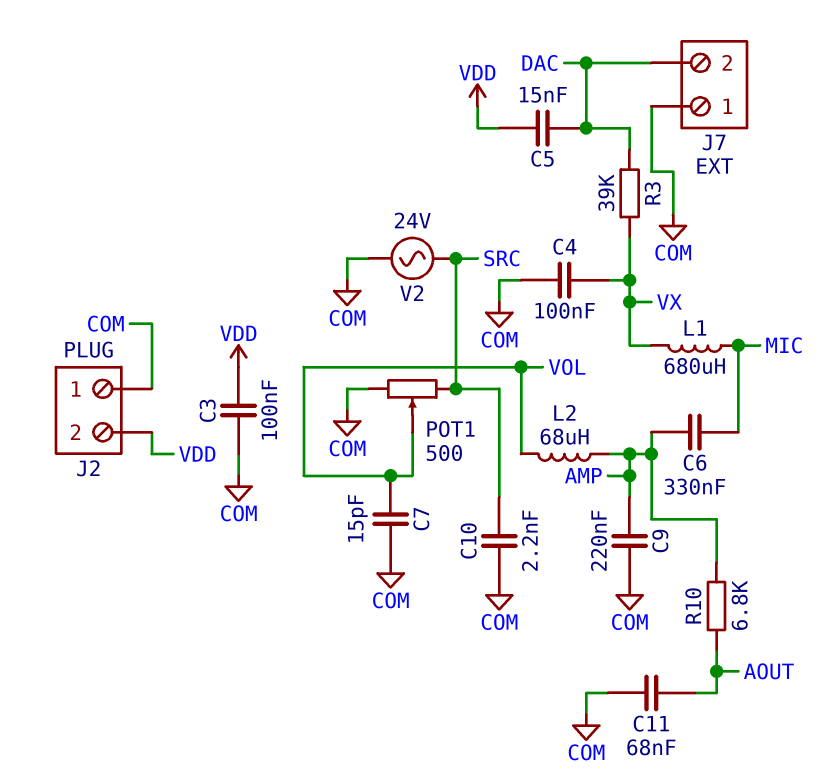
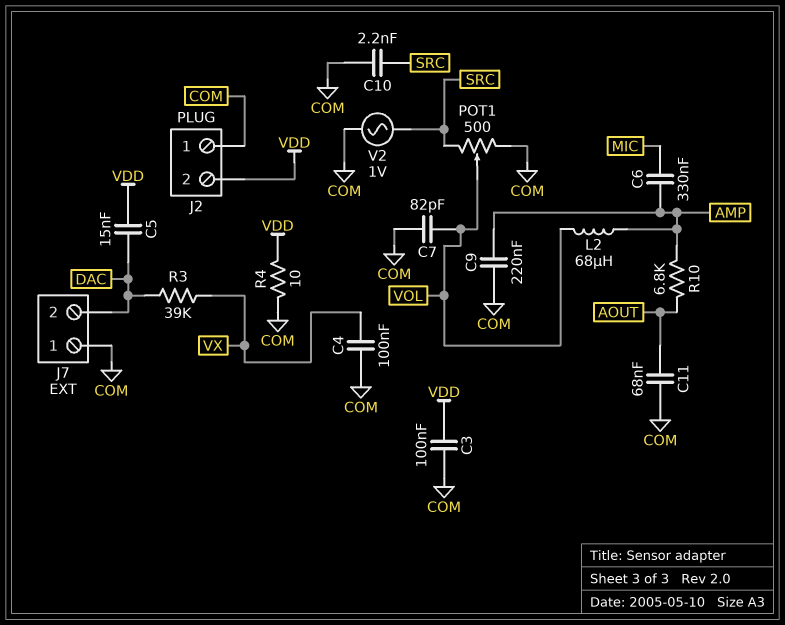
C7: 15pF (COM, VOL) -> 82pF (COM, VOL)
L1: 680uH (MIC, VX) -> none
R4: none -> 10 (COM, VDD)
V2: AC 24V (COM, SRC) -> AC 1V (COM, SRC)

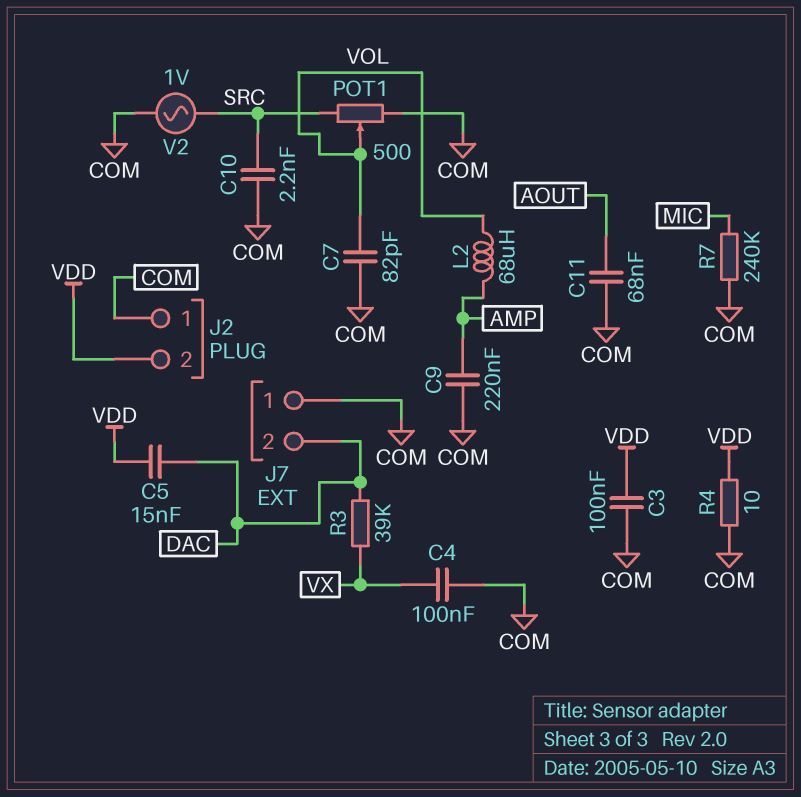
C6: 330nF (AMP, MIC) -> none
R7: none -> 240k (COM, MIC)
R10: 6.8k (AMP, AOUT) -> none

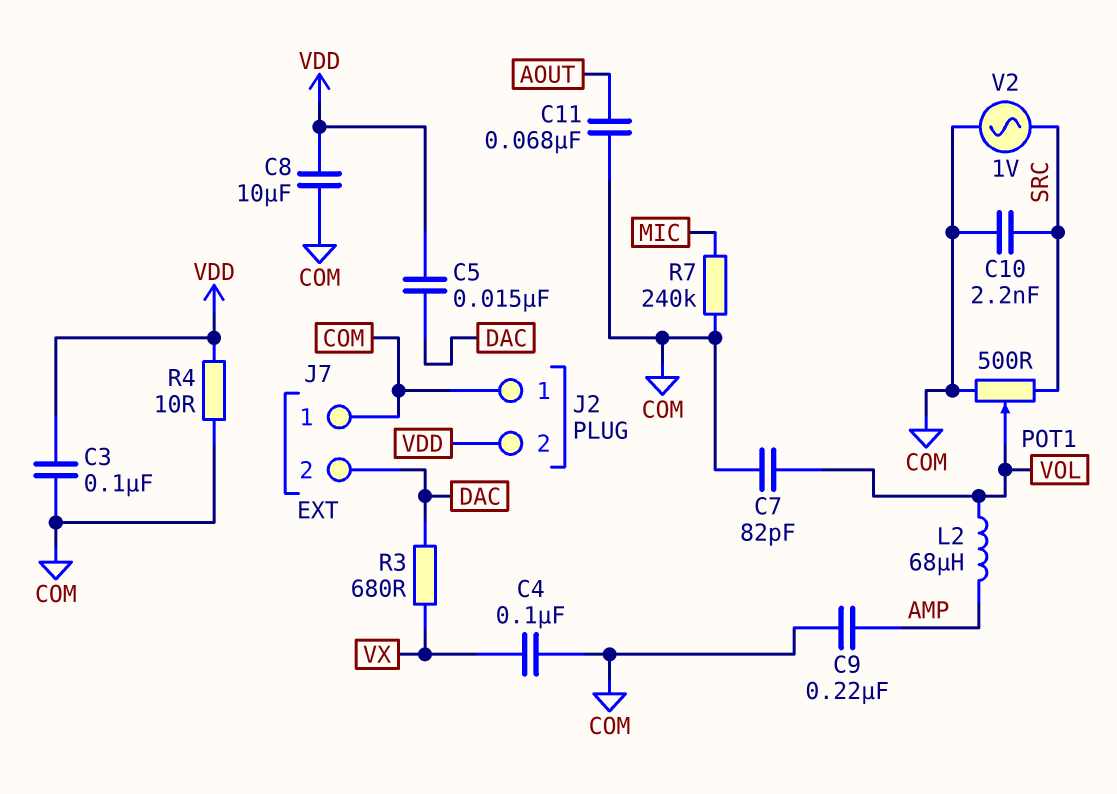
C8: none -> 10uF (COM, VDD)
R3: 39k (DAC, VX) -> 680 (DAC, VX)

